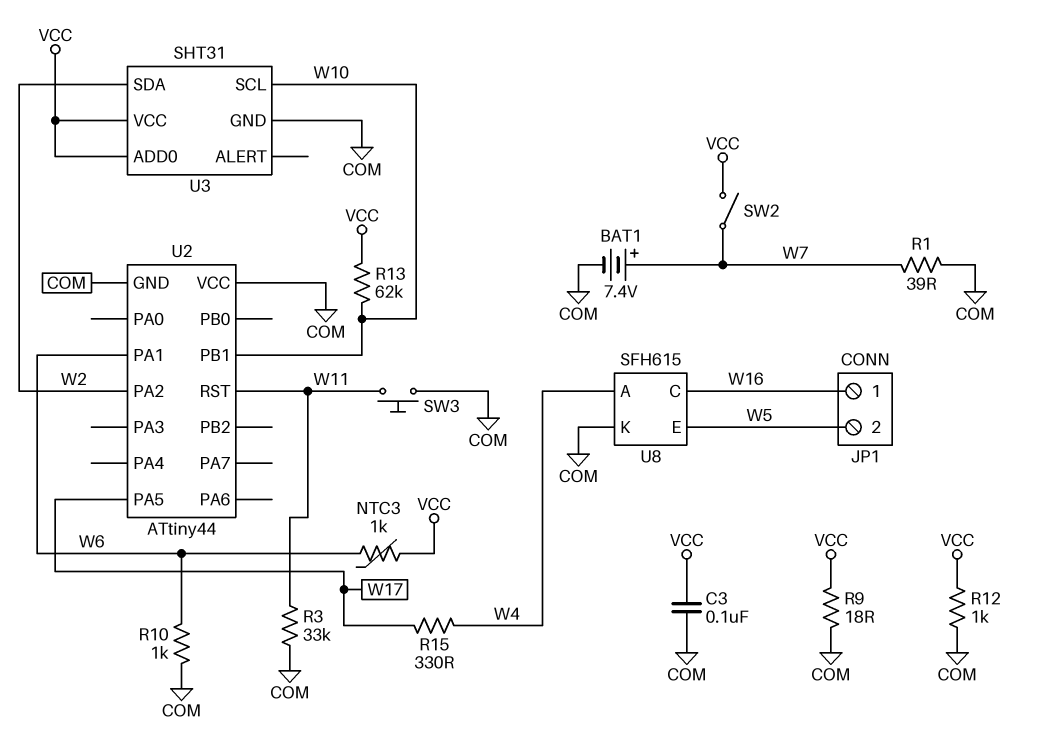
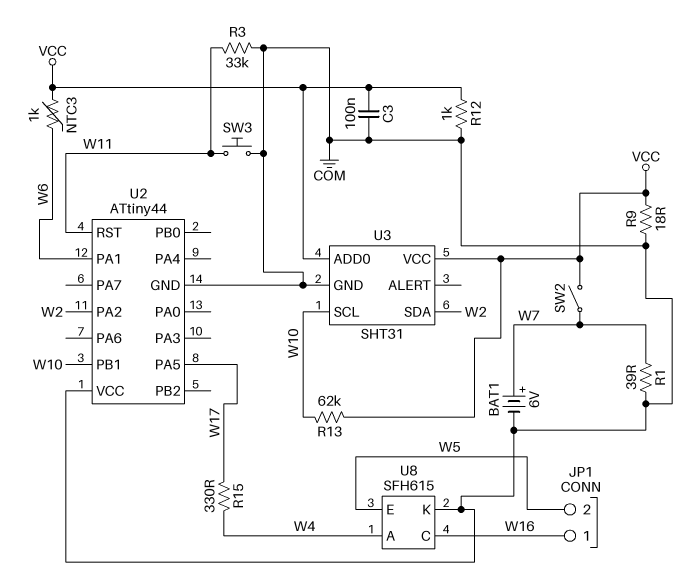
BAT1: 7.4V (plus W7, minus COM) -> 6V (plus W7, minus COM)
R10: 1k (COM, W6) -> none

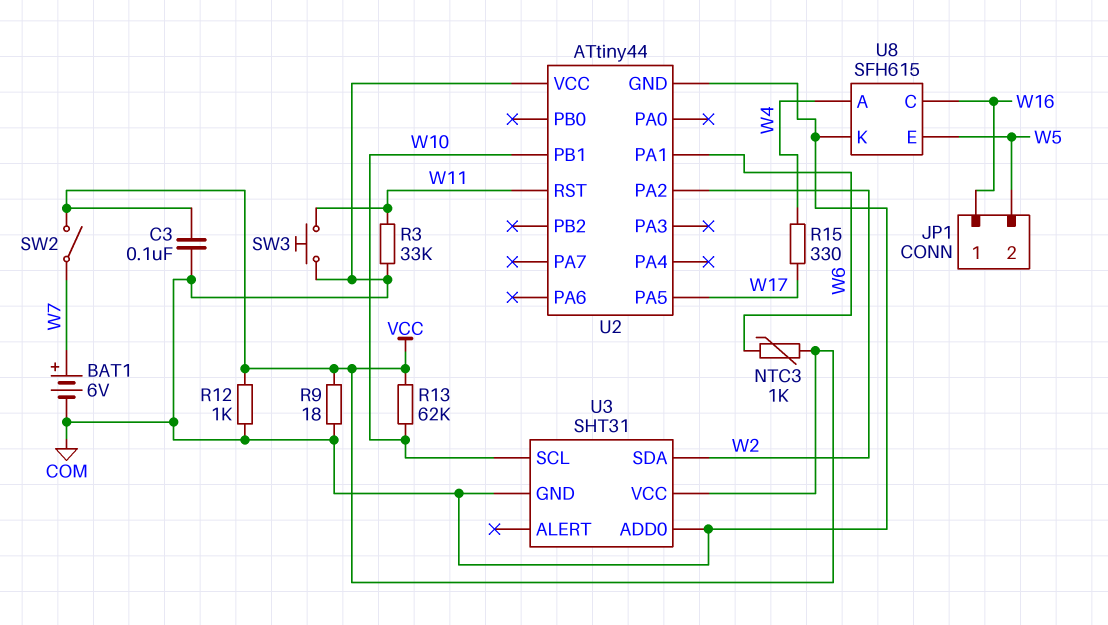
R1: 39 (COM, W7) -> none
U3 pin ADD0: VCC -> COM

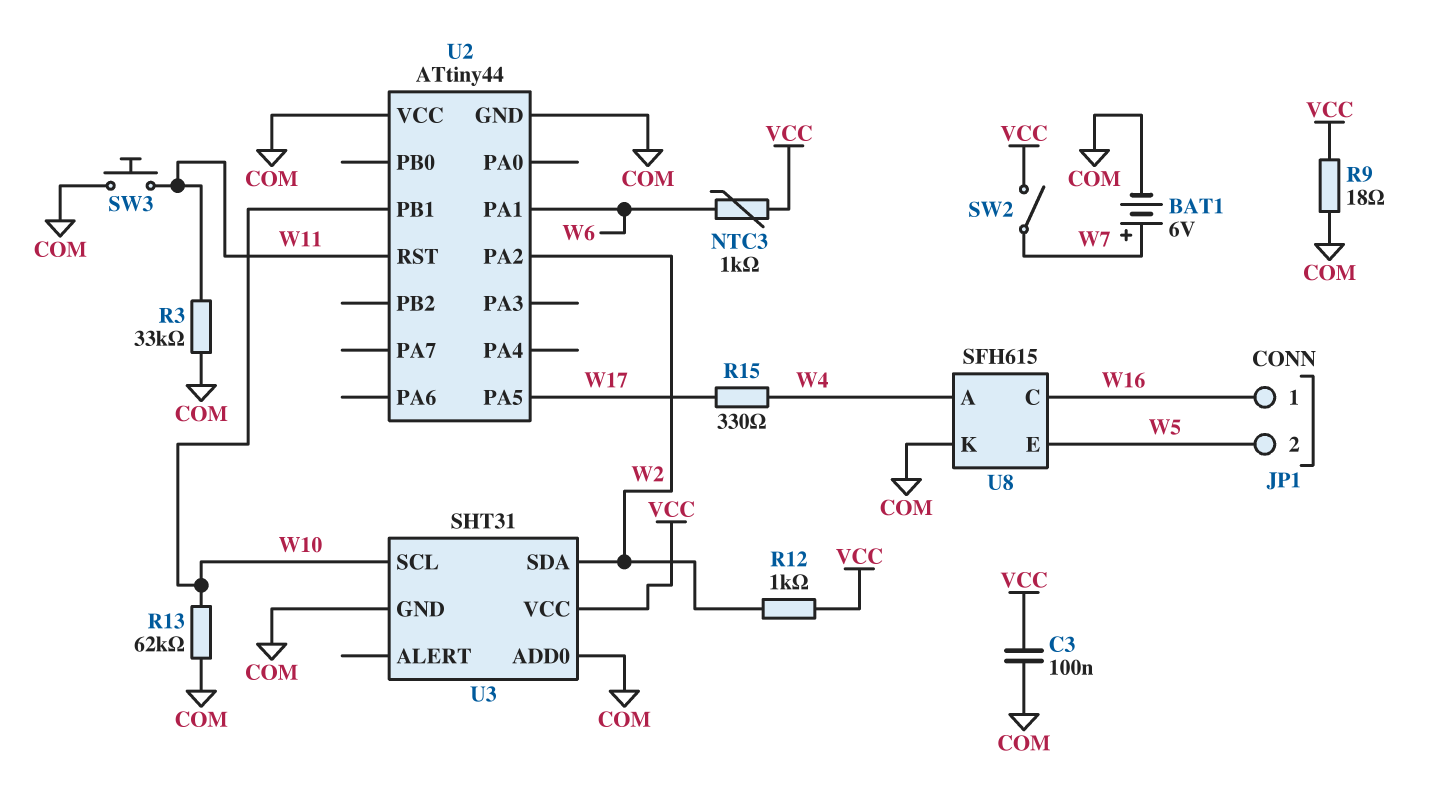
R12: 1k (COM, VCC) -> 1k (VCC, W2)
R13: 62k (VCC, W10) -> 62k (COM, W10)

